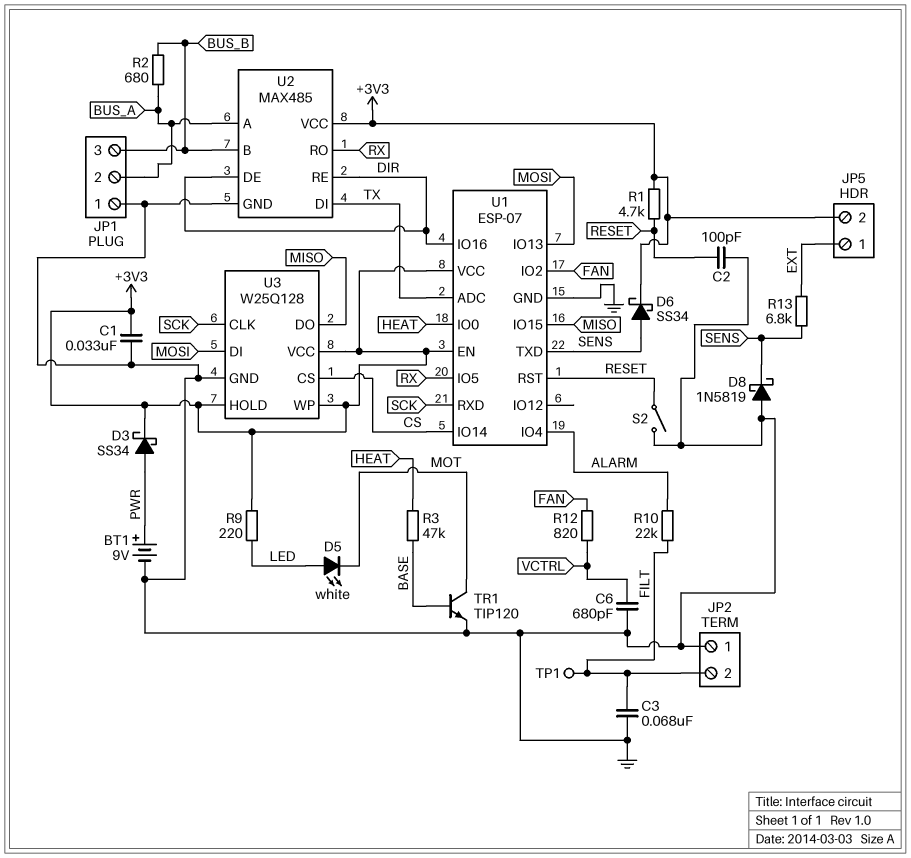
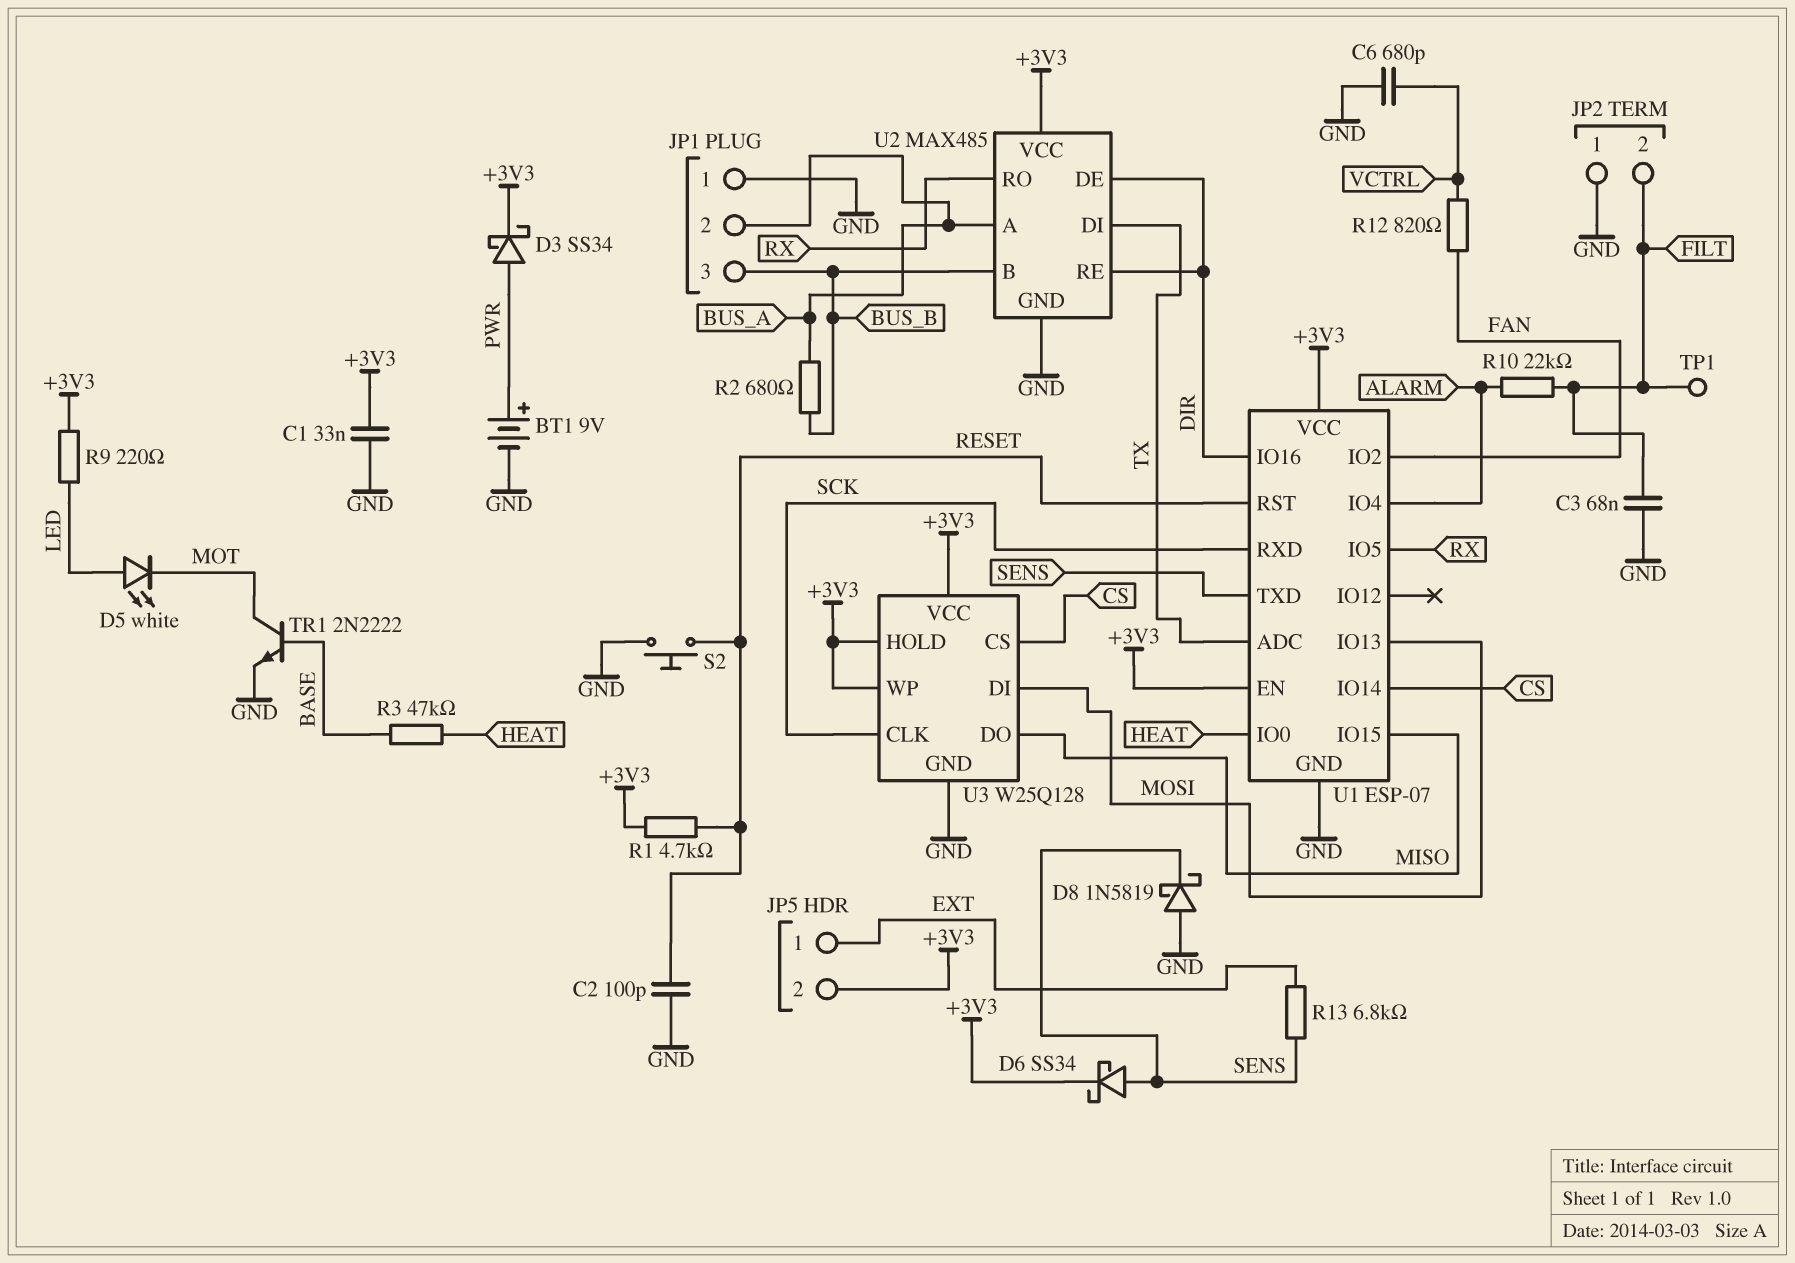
S2: switch (GND, RESET) -> button (GND, RESET)
TR1: NPN TIP120 (B BASE, C MOT, E GND) -> NPN 2N2222 (B BASE, C MOT, E GND)

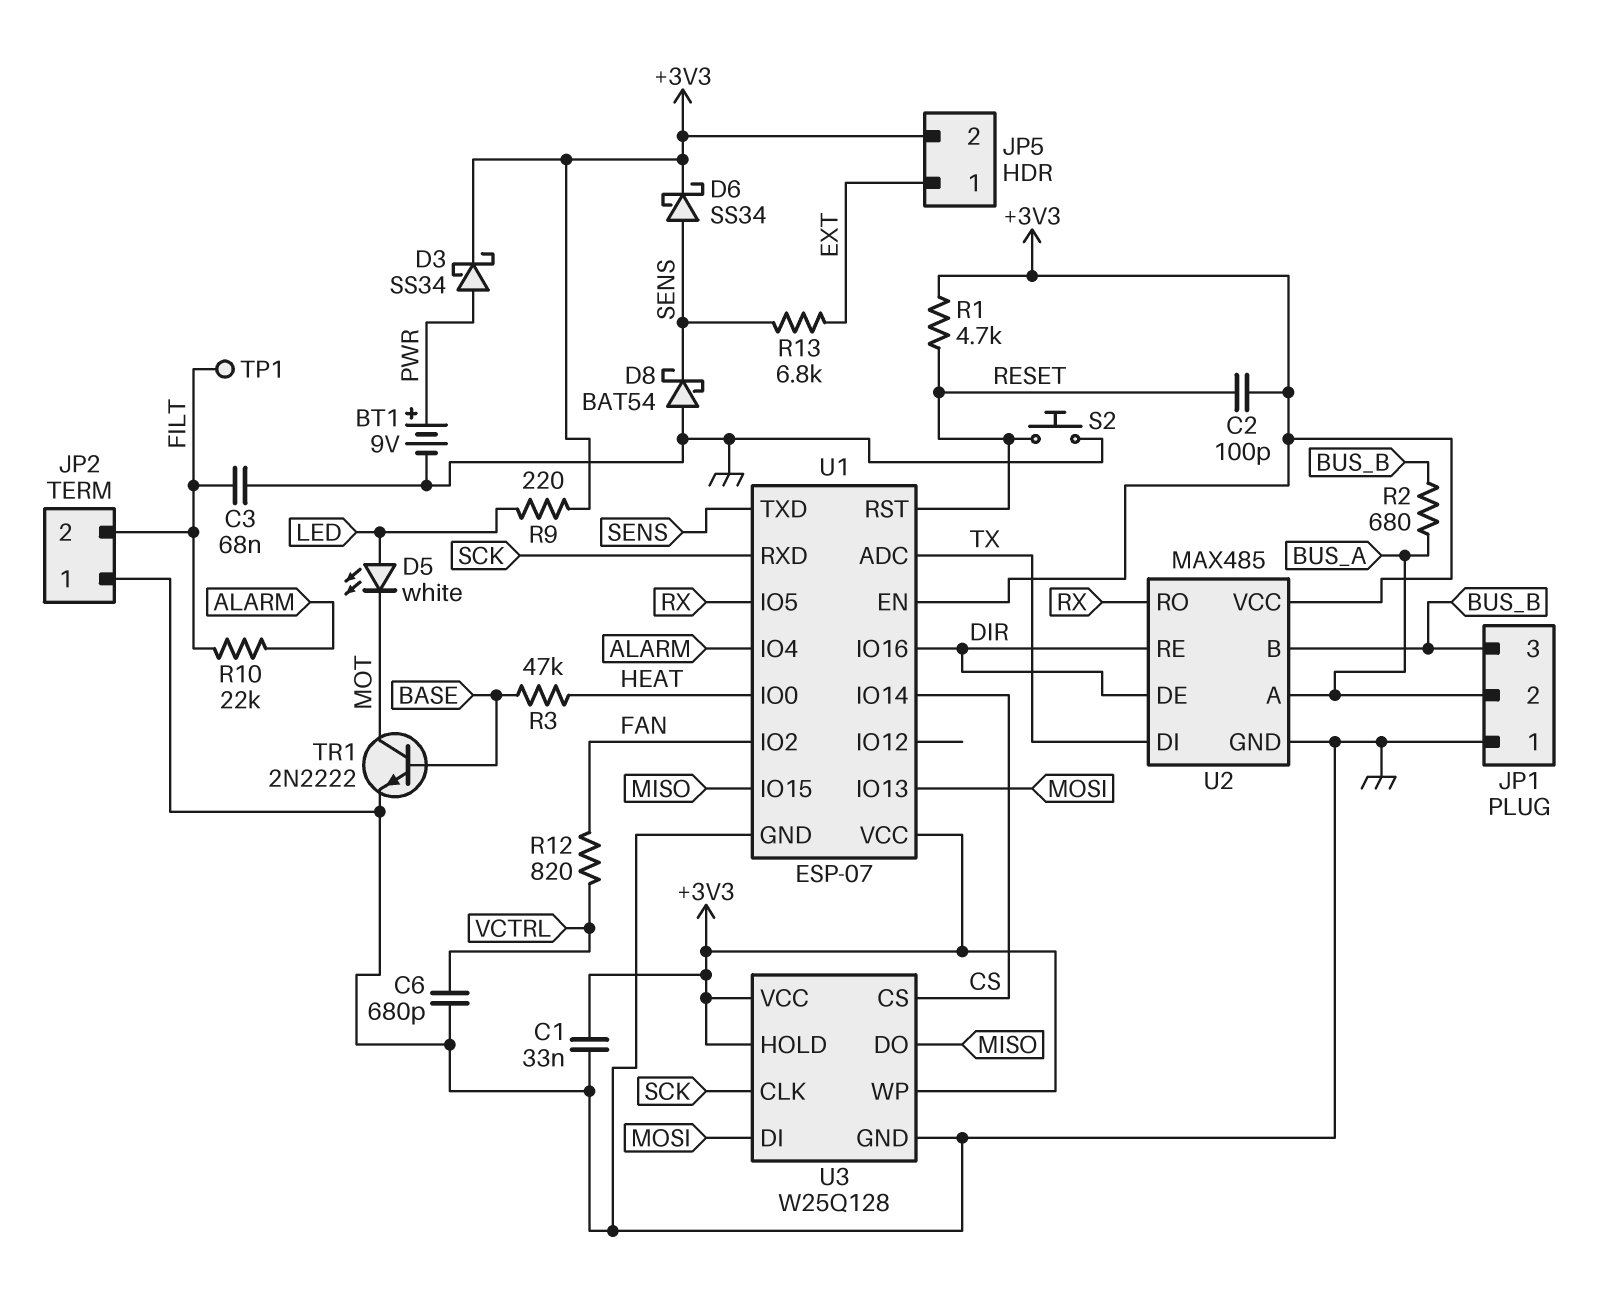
C2: 100pF (GND, RESET) -> 100pF (+3V3, RESET)
D8: schottky 1N5819 (A GND, K SENS) -> schottky BAT54 (A GND, K SENS)

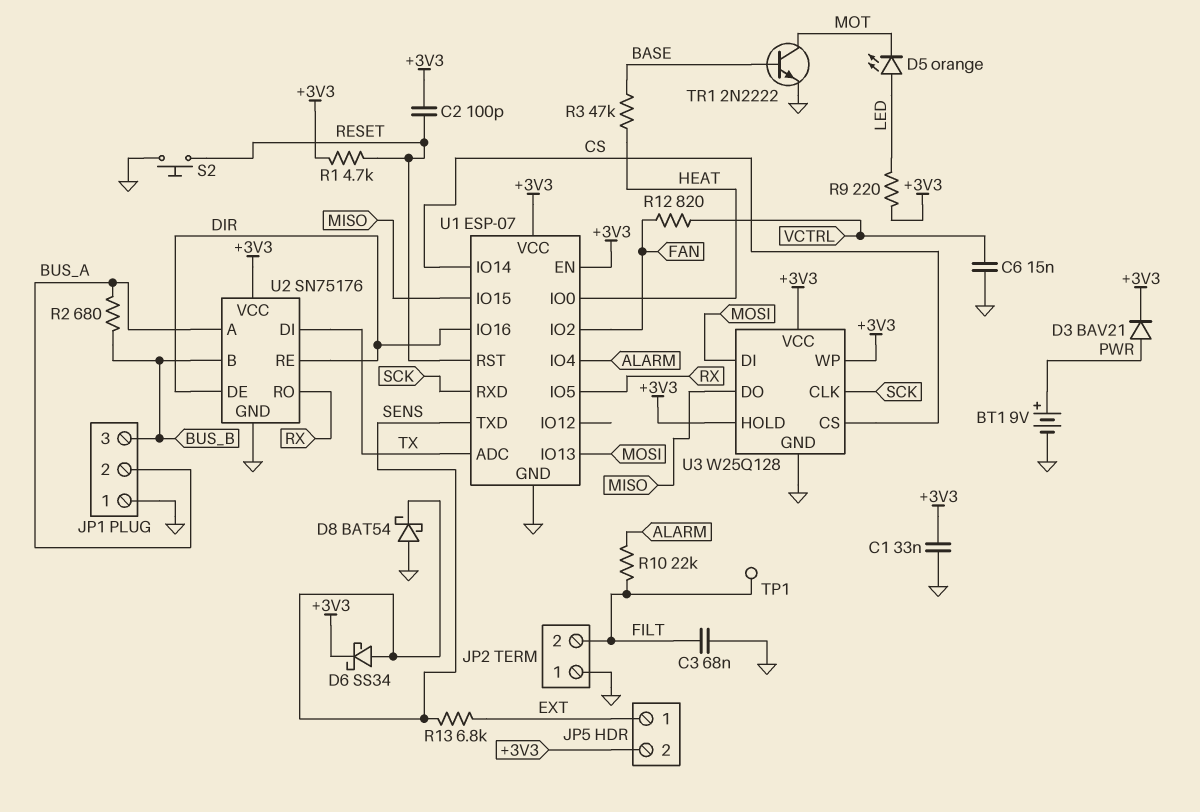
C6: 680pF (GND, VCTRL) -> 15nF (GND, VCTRL)
D3: schottky SS34 (A PWR, K +3V3) -> diode BAV21 (A PWR, K +3V3)
D5: LED white (A LED, K MOT) -> LED orange (A LED, K MOT)
U2: MAX485 -> SN75176

